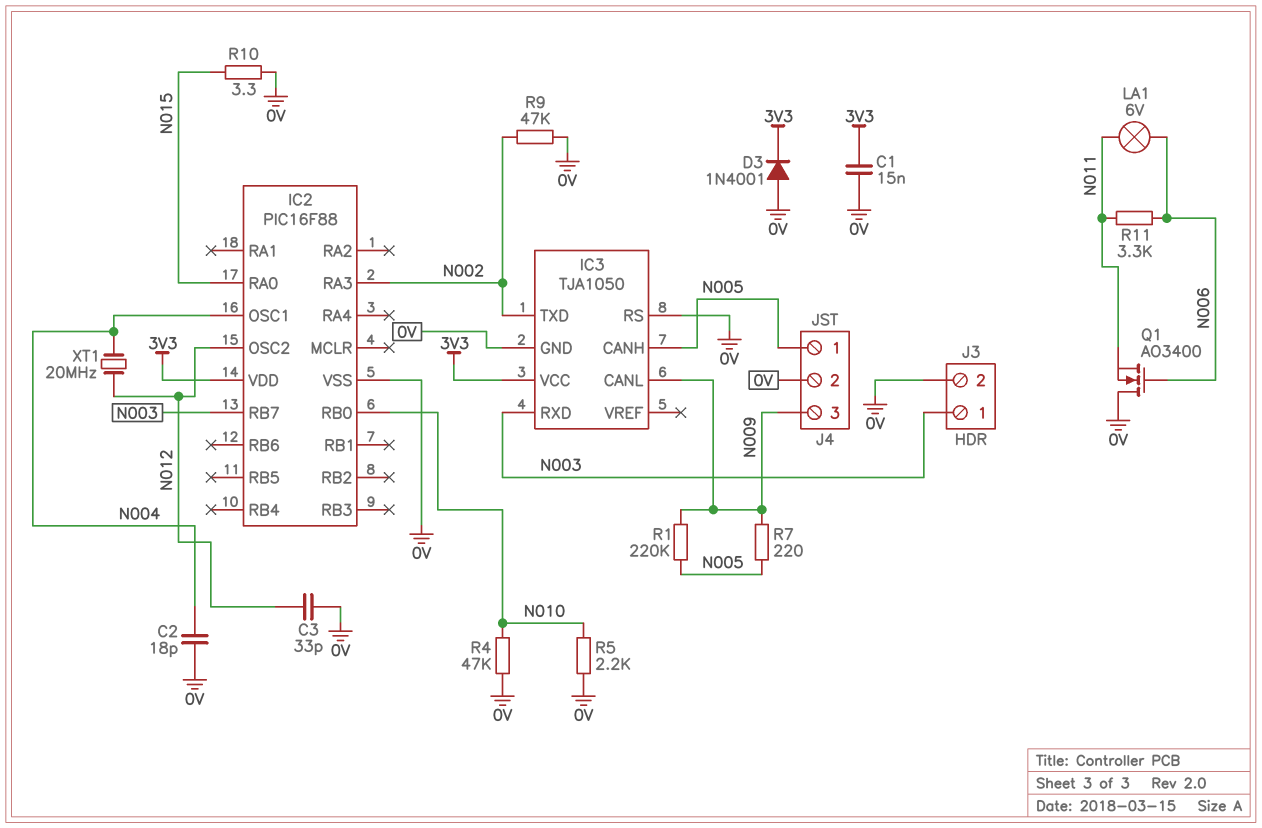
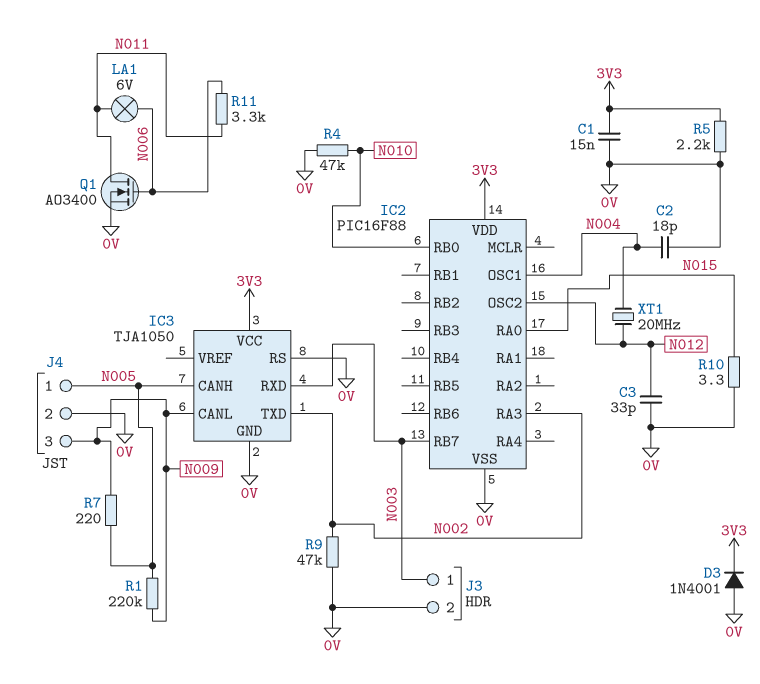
Q1: NMOS AO3400 (G N006, D 0V, S N011) -> NMOS AO3400 (G N006, D N011, S 0V)
R5: 2.2k (0V, N010) -> 2.2k (0V, 3V3)

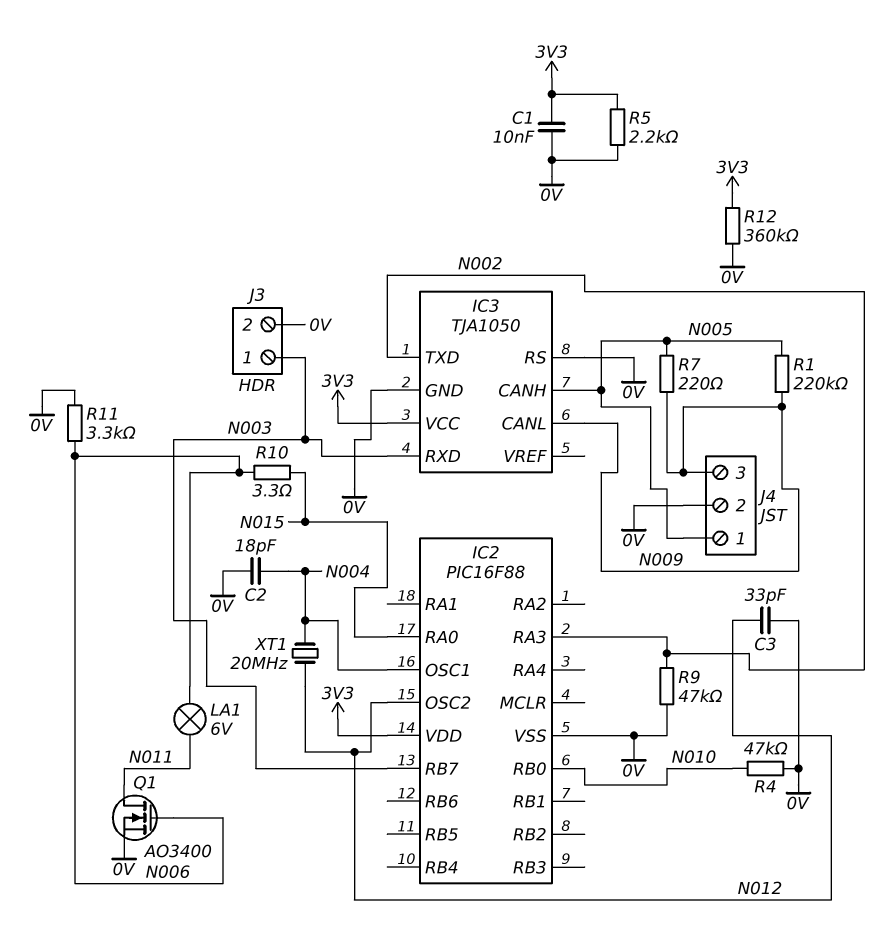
C1: 15nF (0V, 3V3) -> 10nF (0V, 3V3)
D3: diode 1N4001 (A 0V, K 3V3) -> none
R10: 3.3 (0V, N015) -> 3.3 (N006, N015)
R11: 3.3k (N006, N011) -> 3.3k (0V, N006)
R12: none -> 360k (0V, 3V3)

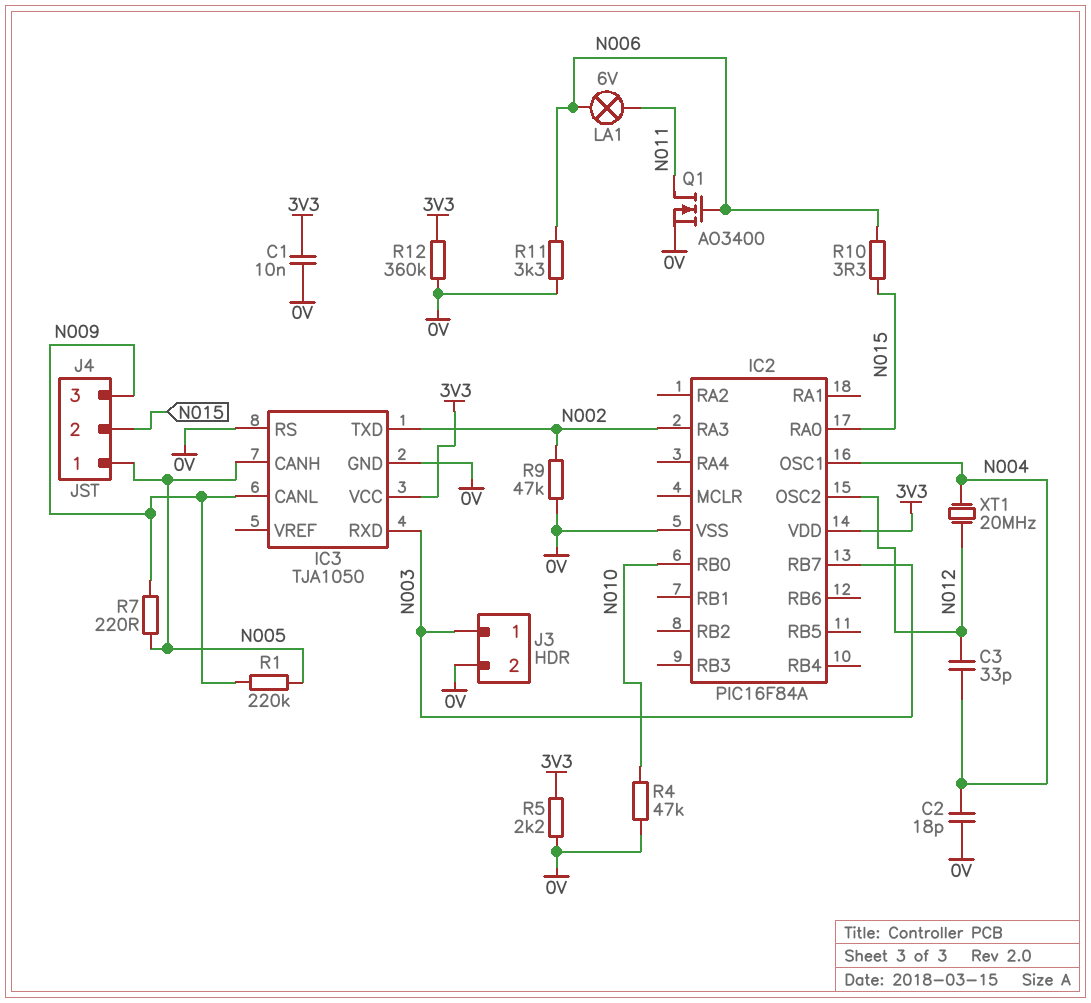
C3: 33pF (0V, N012) -> 33pF (N004, N012)
IC2: PIC16F88 -> PIC16F84A
J4 pin 2: 0V -> N015

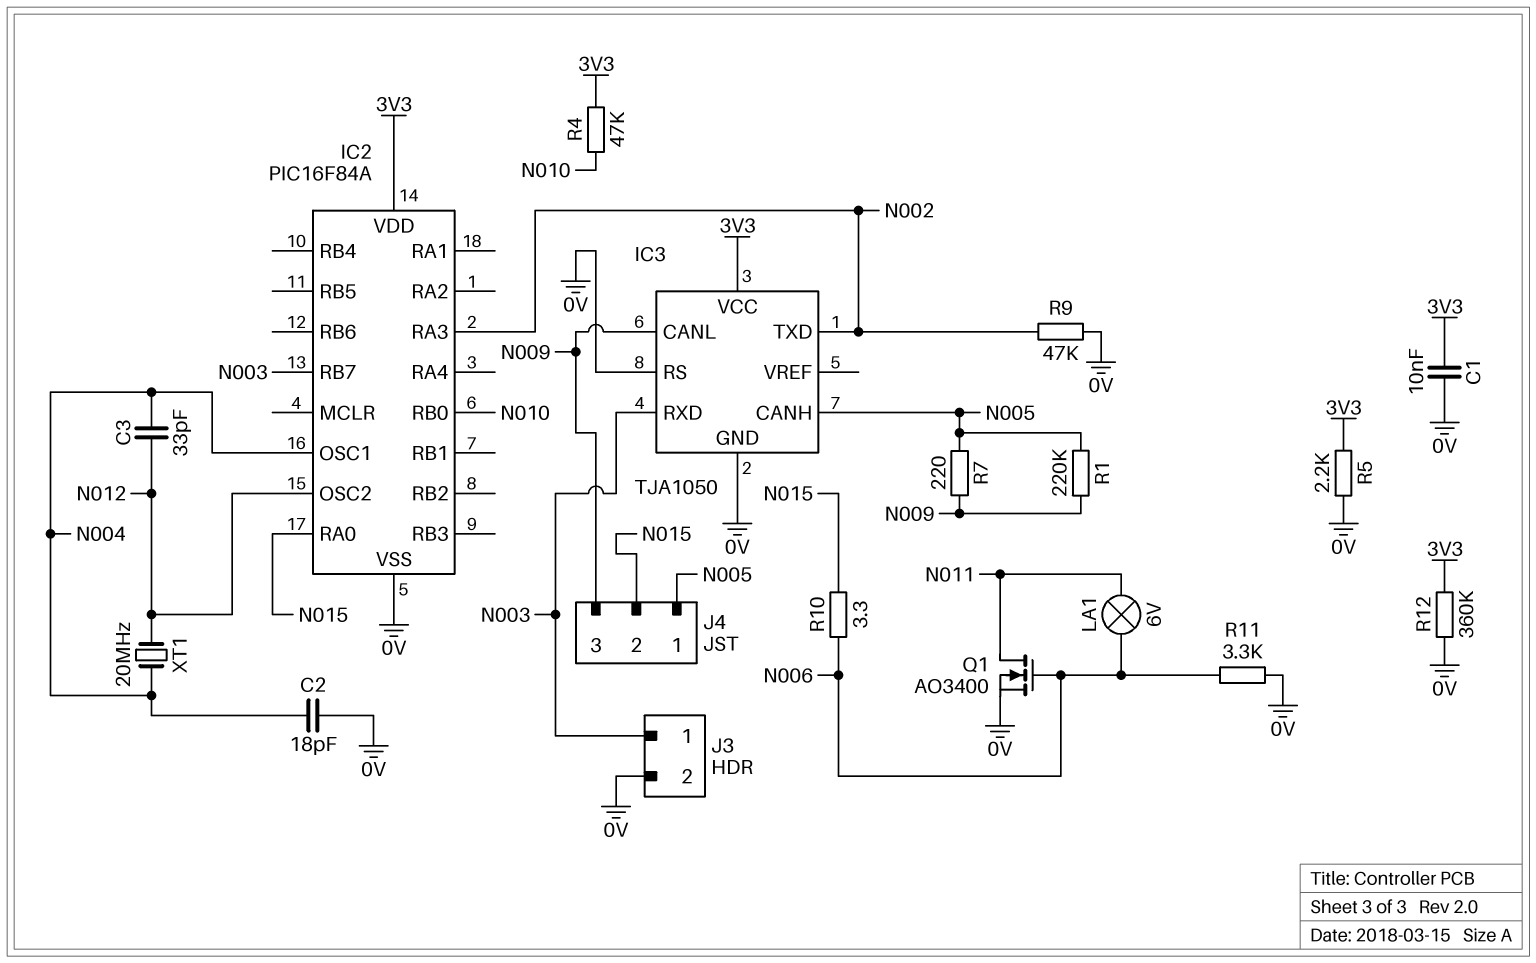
R4: 47k (0V, N010) -> 47k (3V3, N010)

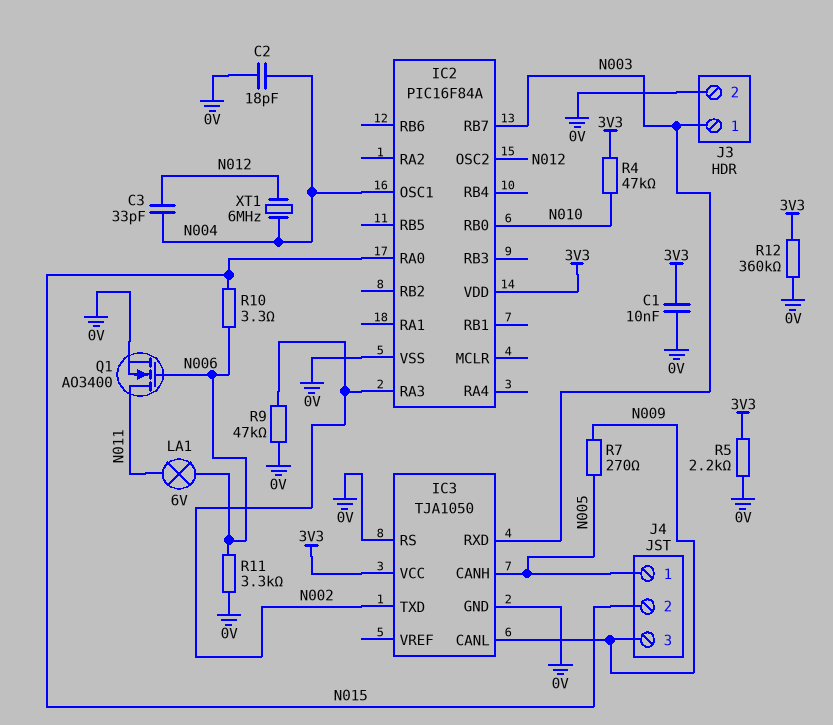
R1: 220k (N005, N009) -> none
R7: 220 (N005, N009) -> 270 (N005, N009)
XT1: 20MHz (N004, N012) -> 6MHz (N004, N012)

